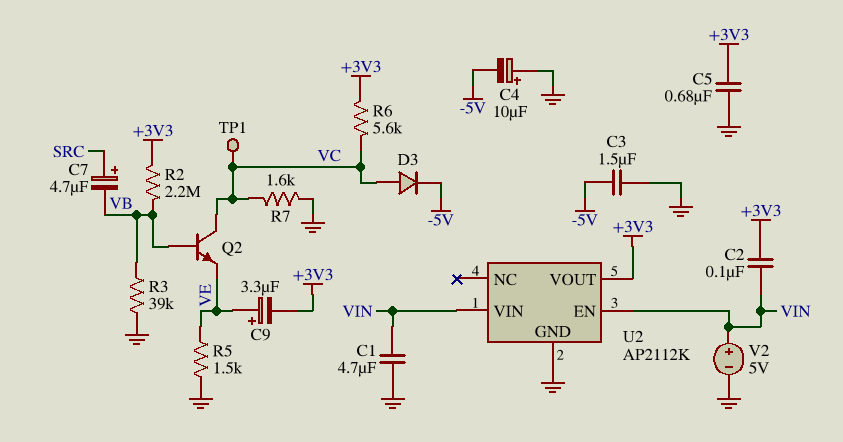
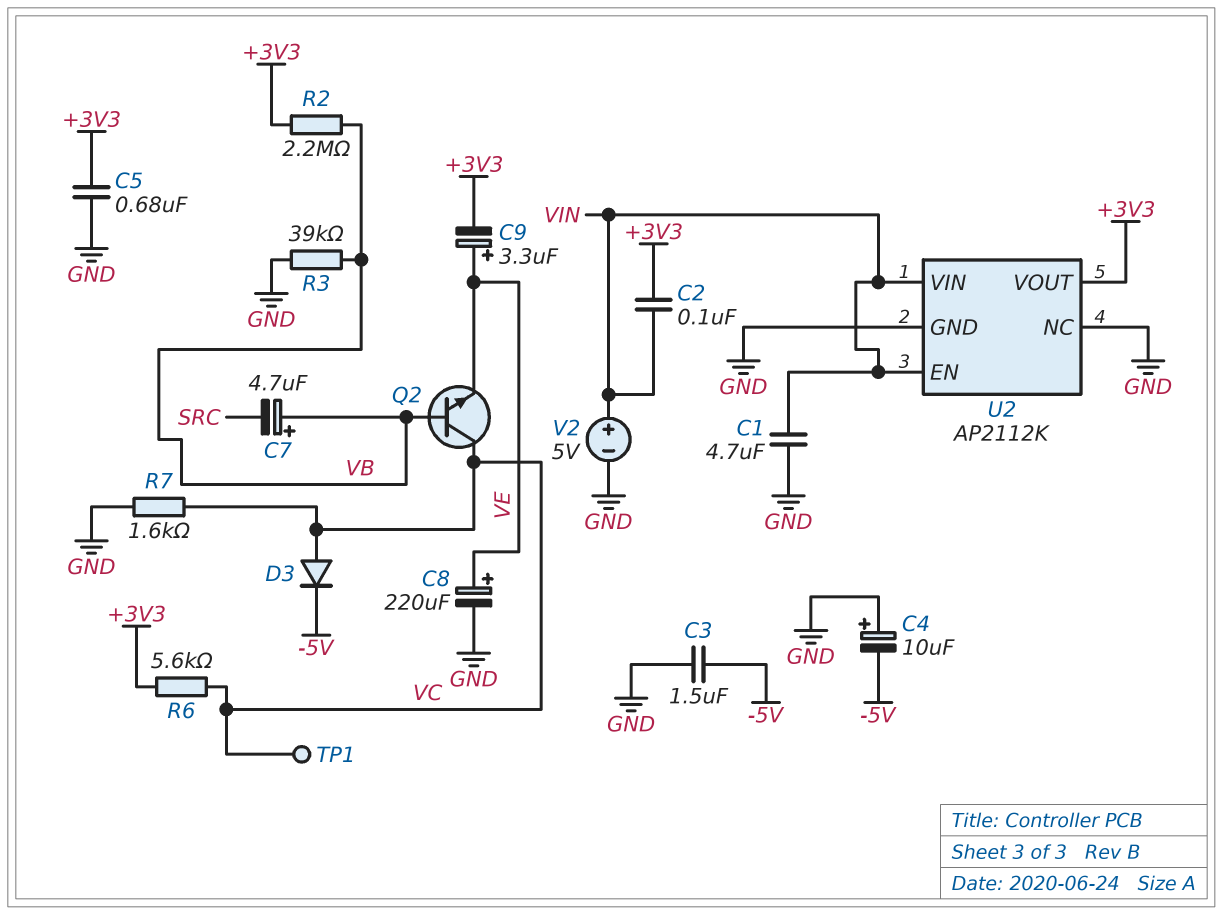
C7: 4.7uF (plus SRC, minus VB) -> 4.7uF (plus VB, minus SRC)
C8: none -> 220uF (plus VE, minus GND)
R5: 1.5k (GND, VE) -> none
U2 pin NC: none -> GND

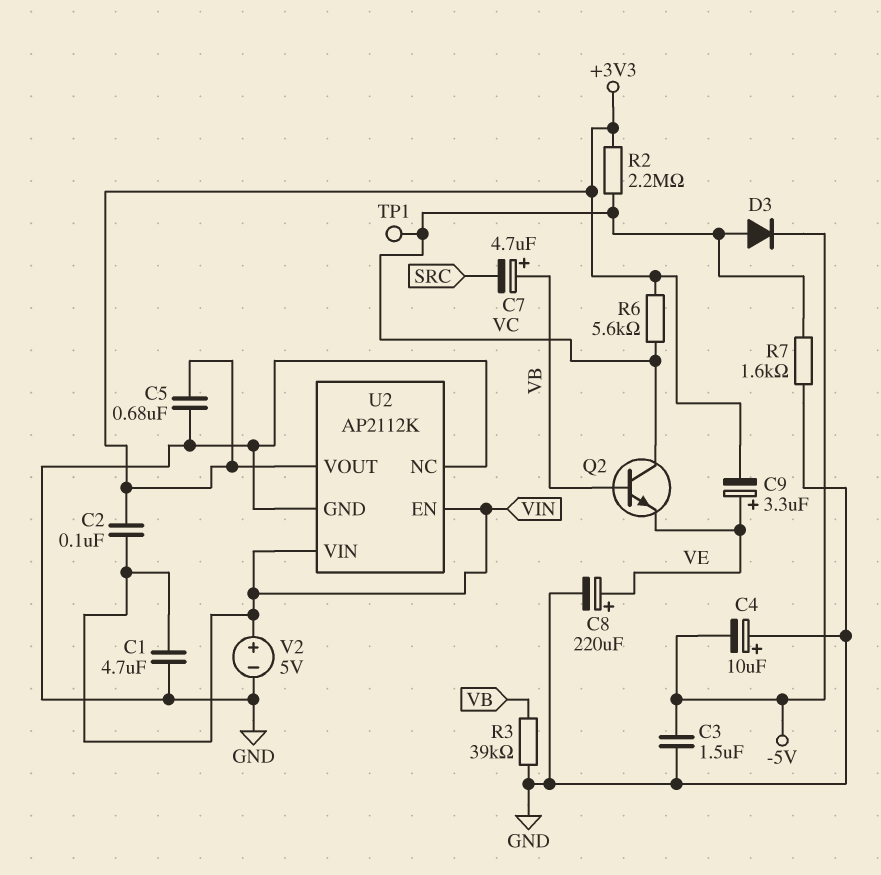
R2: 2.2M (+3V3, VB) -> 2.2M (+3V3, VC)

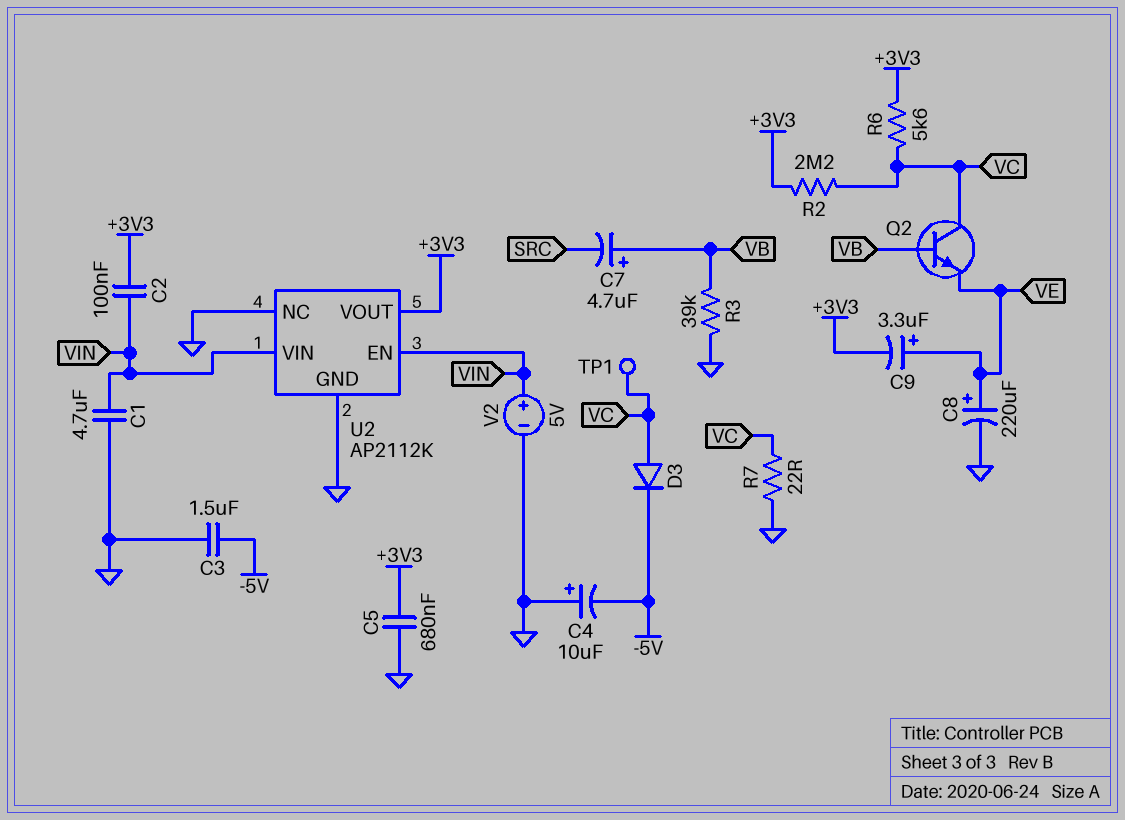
R7: 1.6k (GND, VC) -> 22 (GND, VC)

